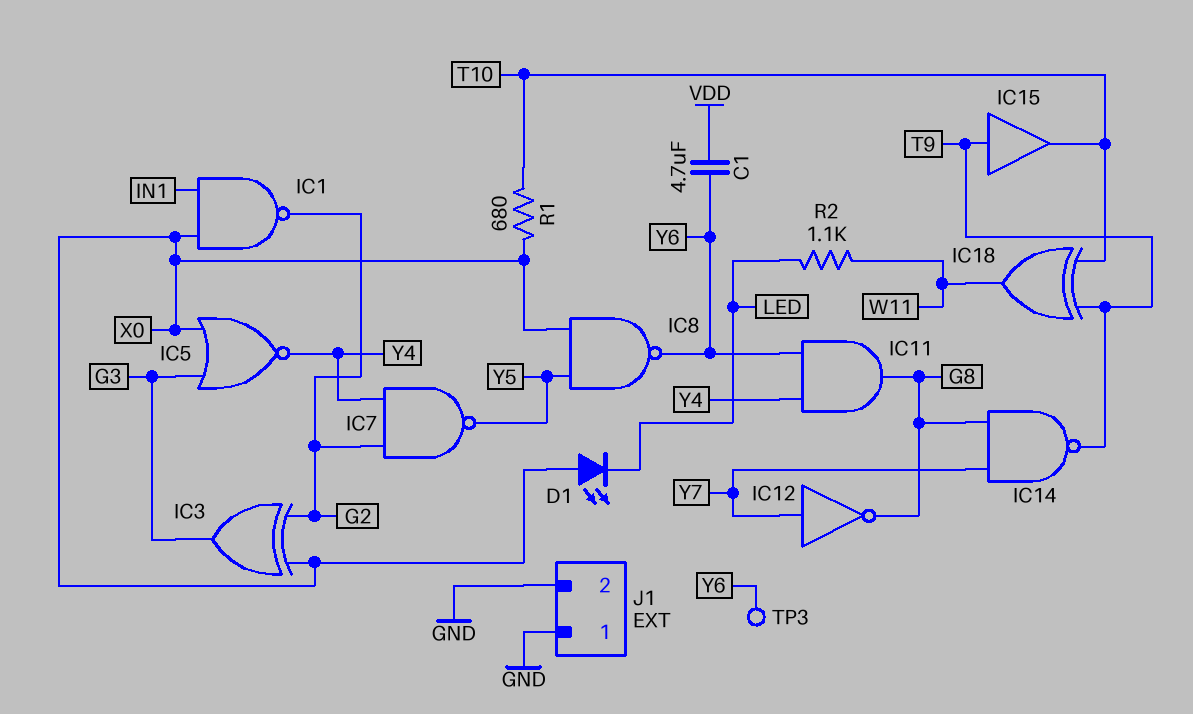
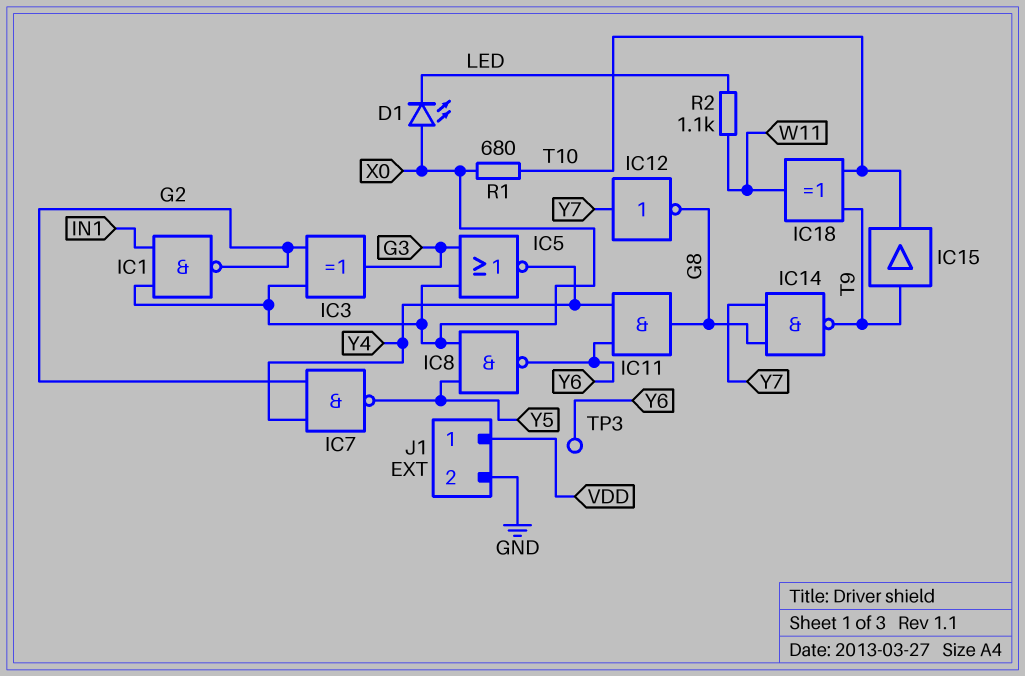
C1: 4.7uF (VDD, Y6) -> none
J1 pin 1: GND -> VDD

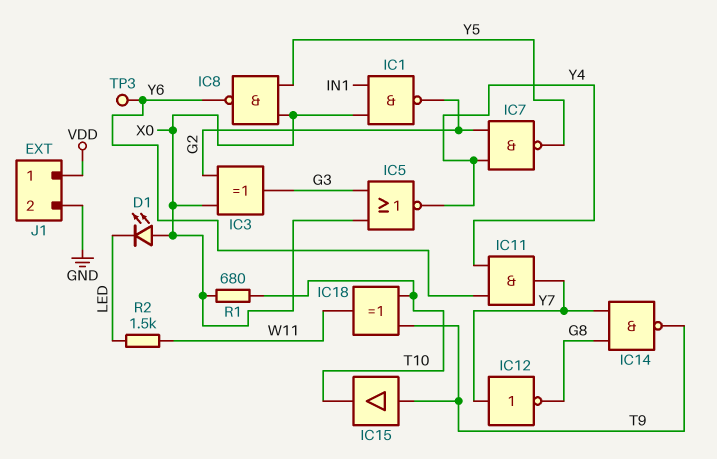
IC11: AND (in Y4, in Y6, out G8) -> AND (in Y4, in Y6, out Y7)
R2: 1.1k (LED, W11) -> 1.5k (LED, W11)

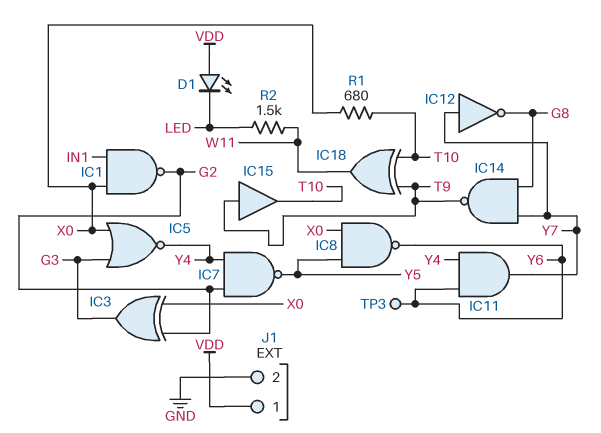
D1: LED (A X0, K LED) -> LED (A VDD, K LED)

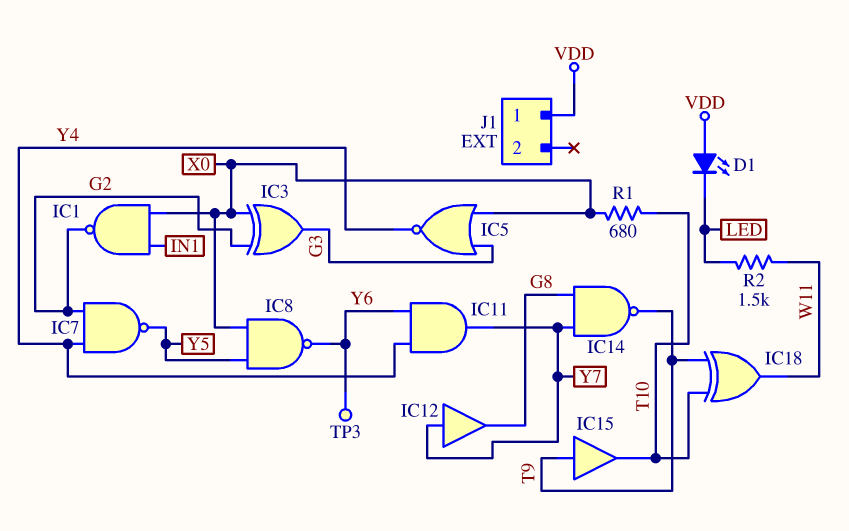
IC12: NOT (in Y7, out G8) -> buffer (in Y7, out G8)
J1 pin 2: GND -> none

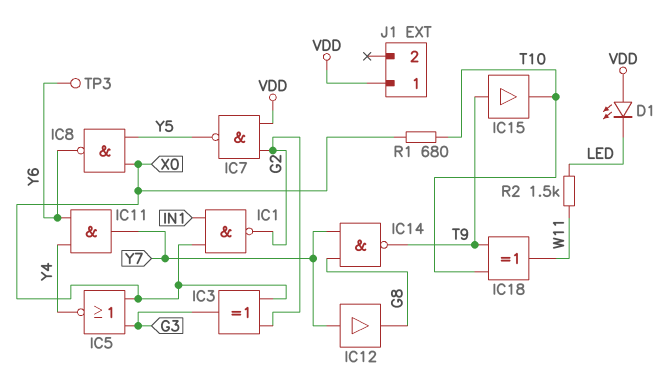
IC7: NAND (in G2, in Y4, out Y5) -> NAND (in G2, in VDD, out Y5)

